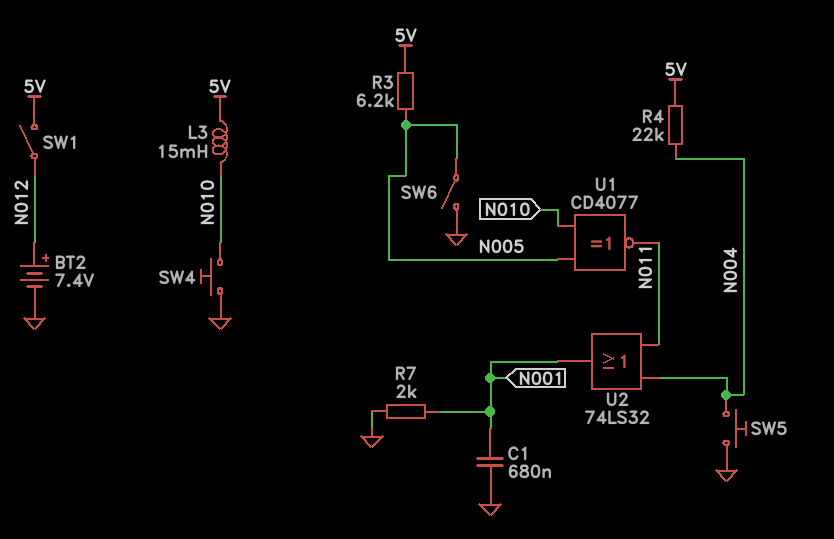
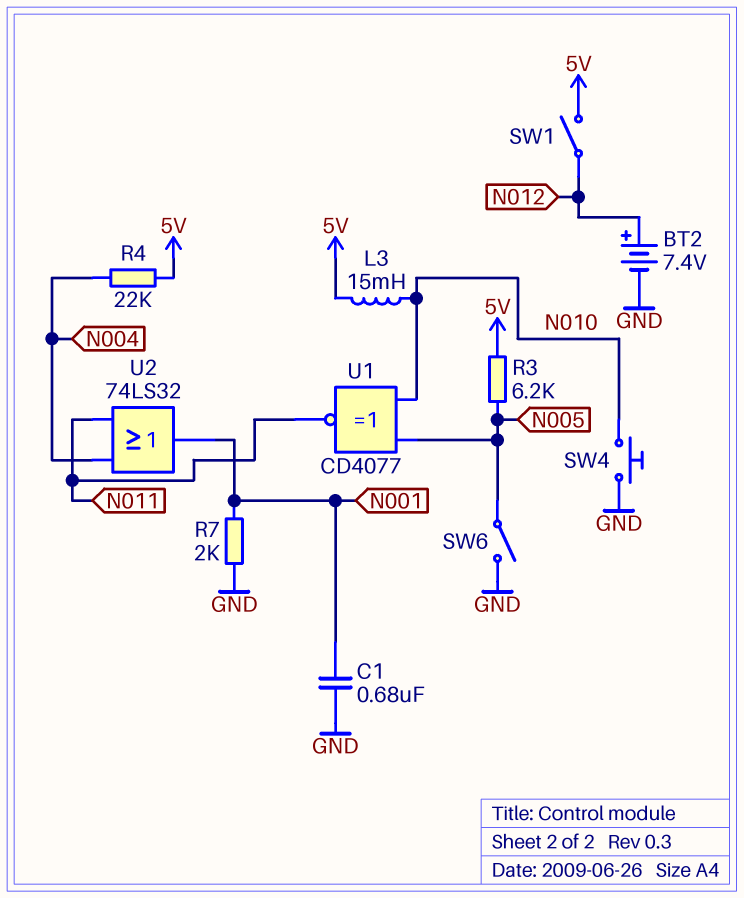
SW5: button (GND, N004) -> none

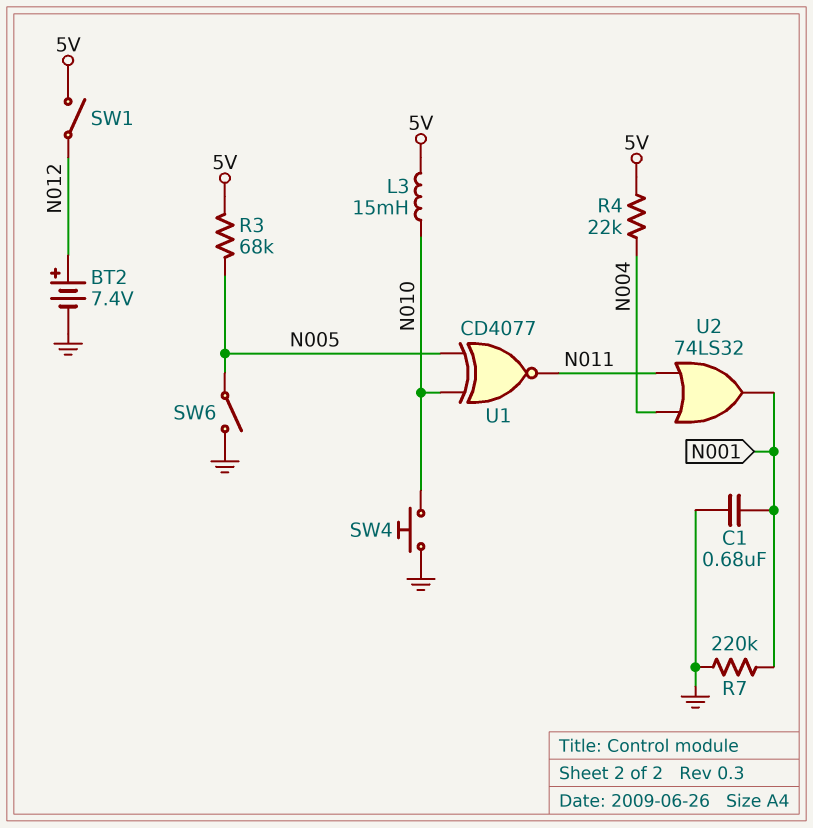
R3: 6.2k (5V, N005) -> 68k (5V, N005)
R7: 2k (GND, N001) -> 220k (GND, N001)

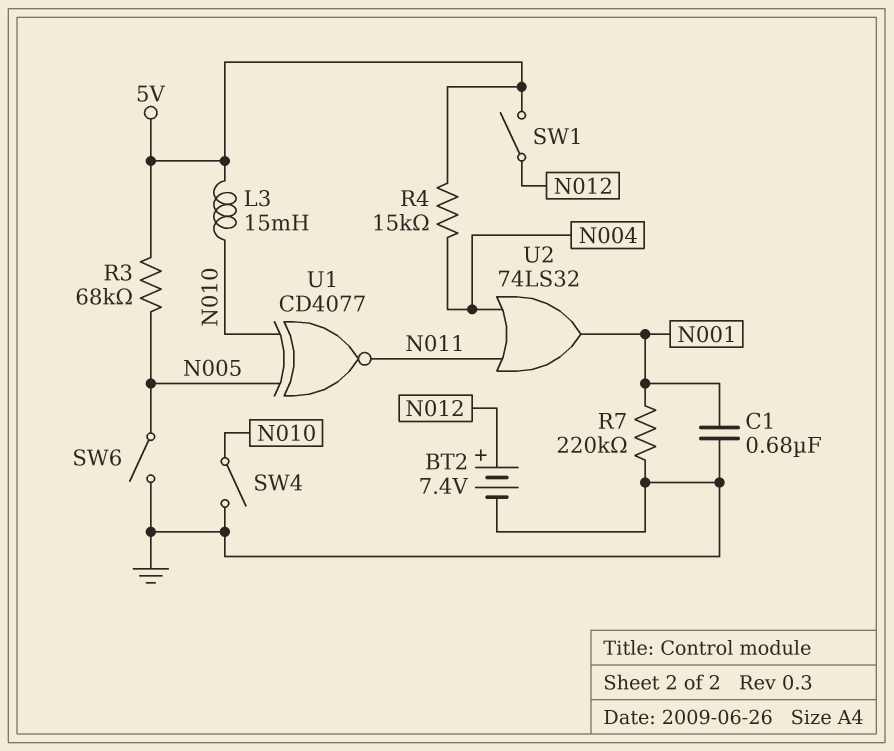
R4: 22k (5V, N004) -> 15k (5V, N004)
SW4: button (GND, N010) -> switch (GND, N010)

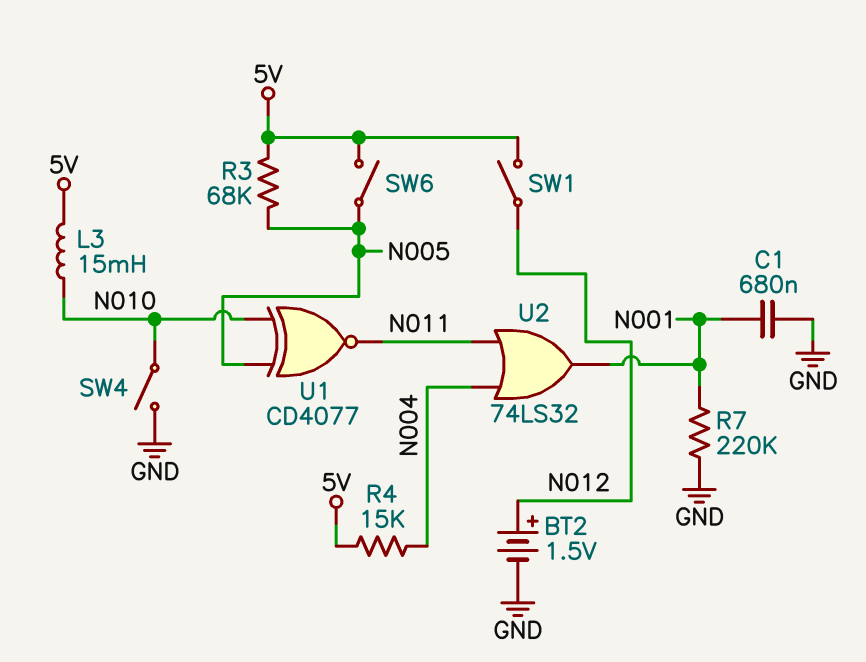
BT2: 7.4V (plus N012, minus GND) -> 1.5V (plus N012, minus GND)
SW6: switch (GND, N005) -> switch (5V, N005)

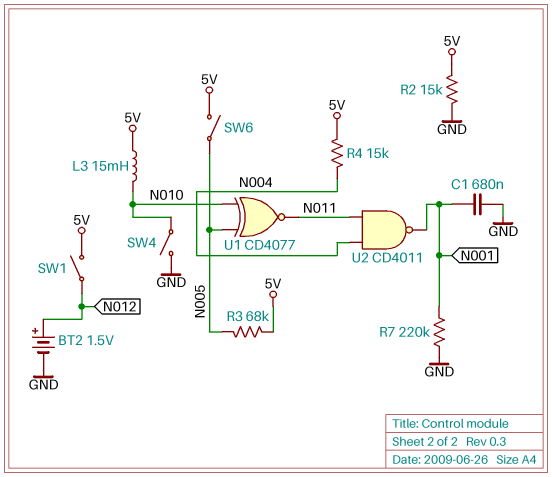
R2: none -> 15k (5V, GND)
U2: OR 74LS32 (in N004, in N011, out N001) -> NAND CD4011 (in N004, in N011, out N001)

